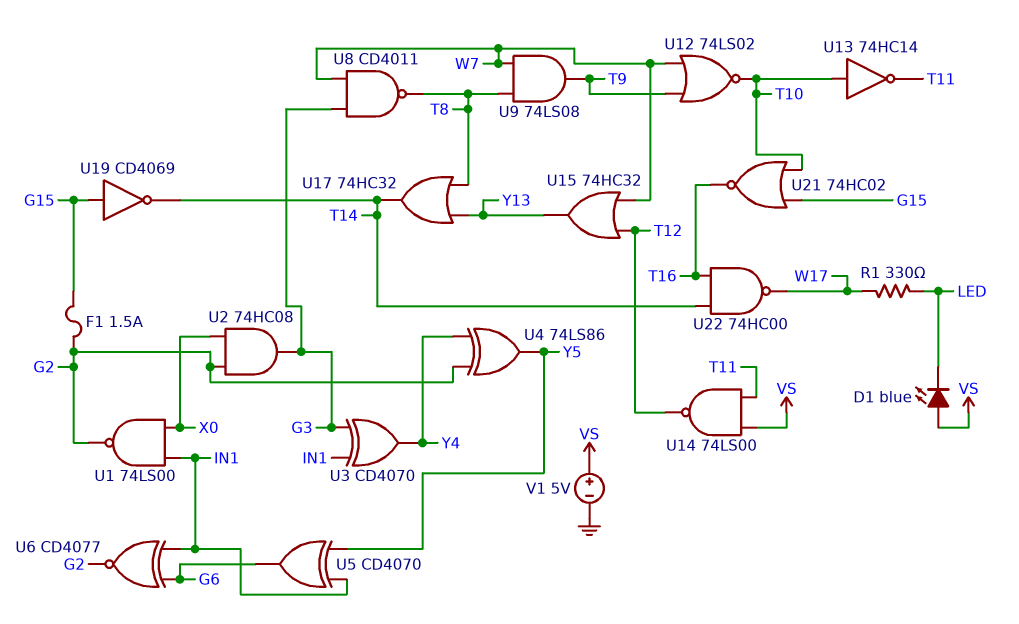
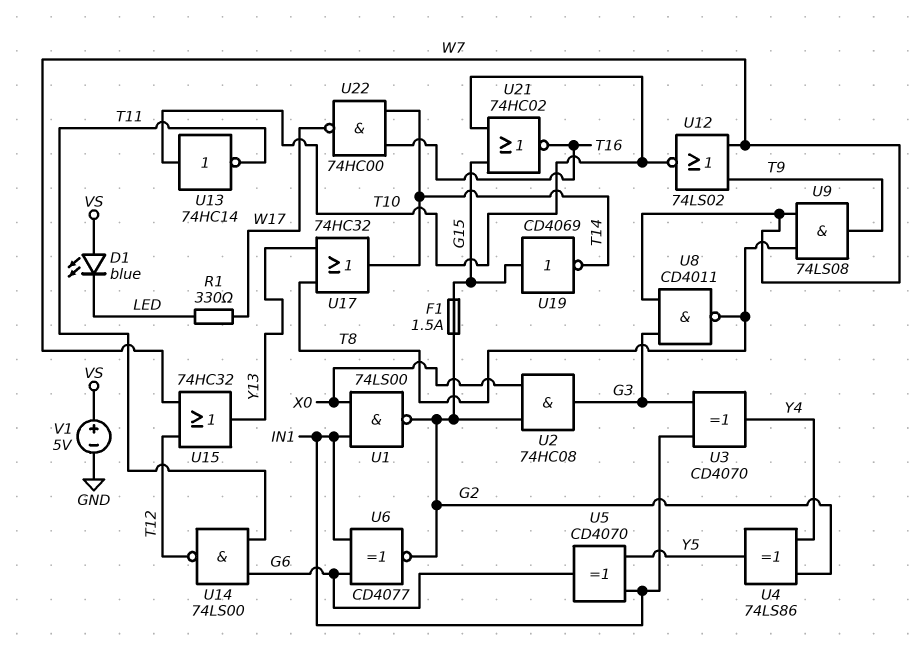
U14: NAND 74LS00 (in T11, in VS, out T12) -> NAND 74LS00 (in G6, in T11, out T12)

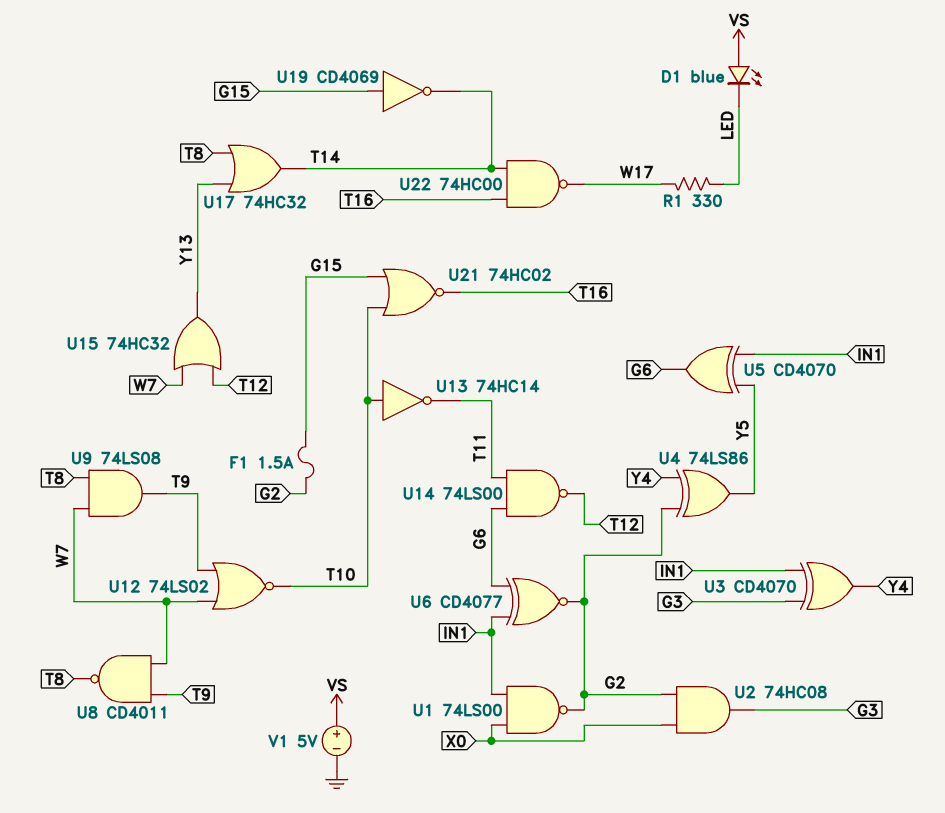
U8: NAND CD4011 (in G3, in W7, out T8) -> NAND CD4011 (in T9, in W7, out T8)

